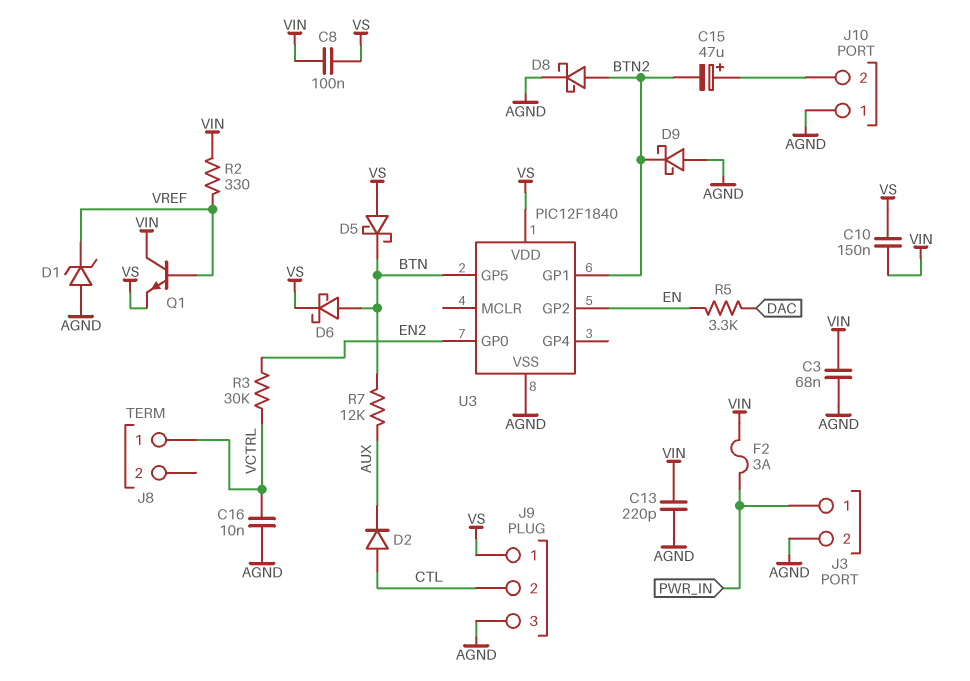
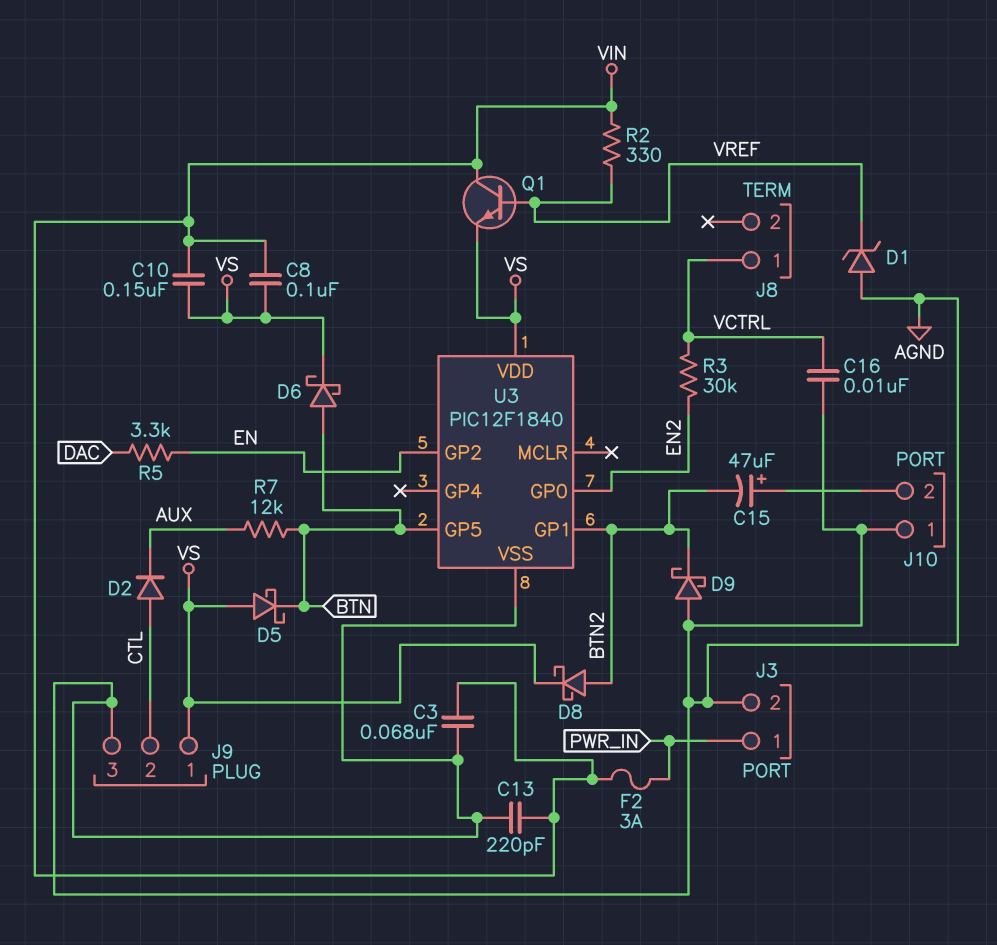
D8: schottky (A BTN2, K AGND) -> schottky (A BTN2, K VS)

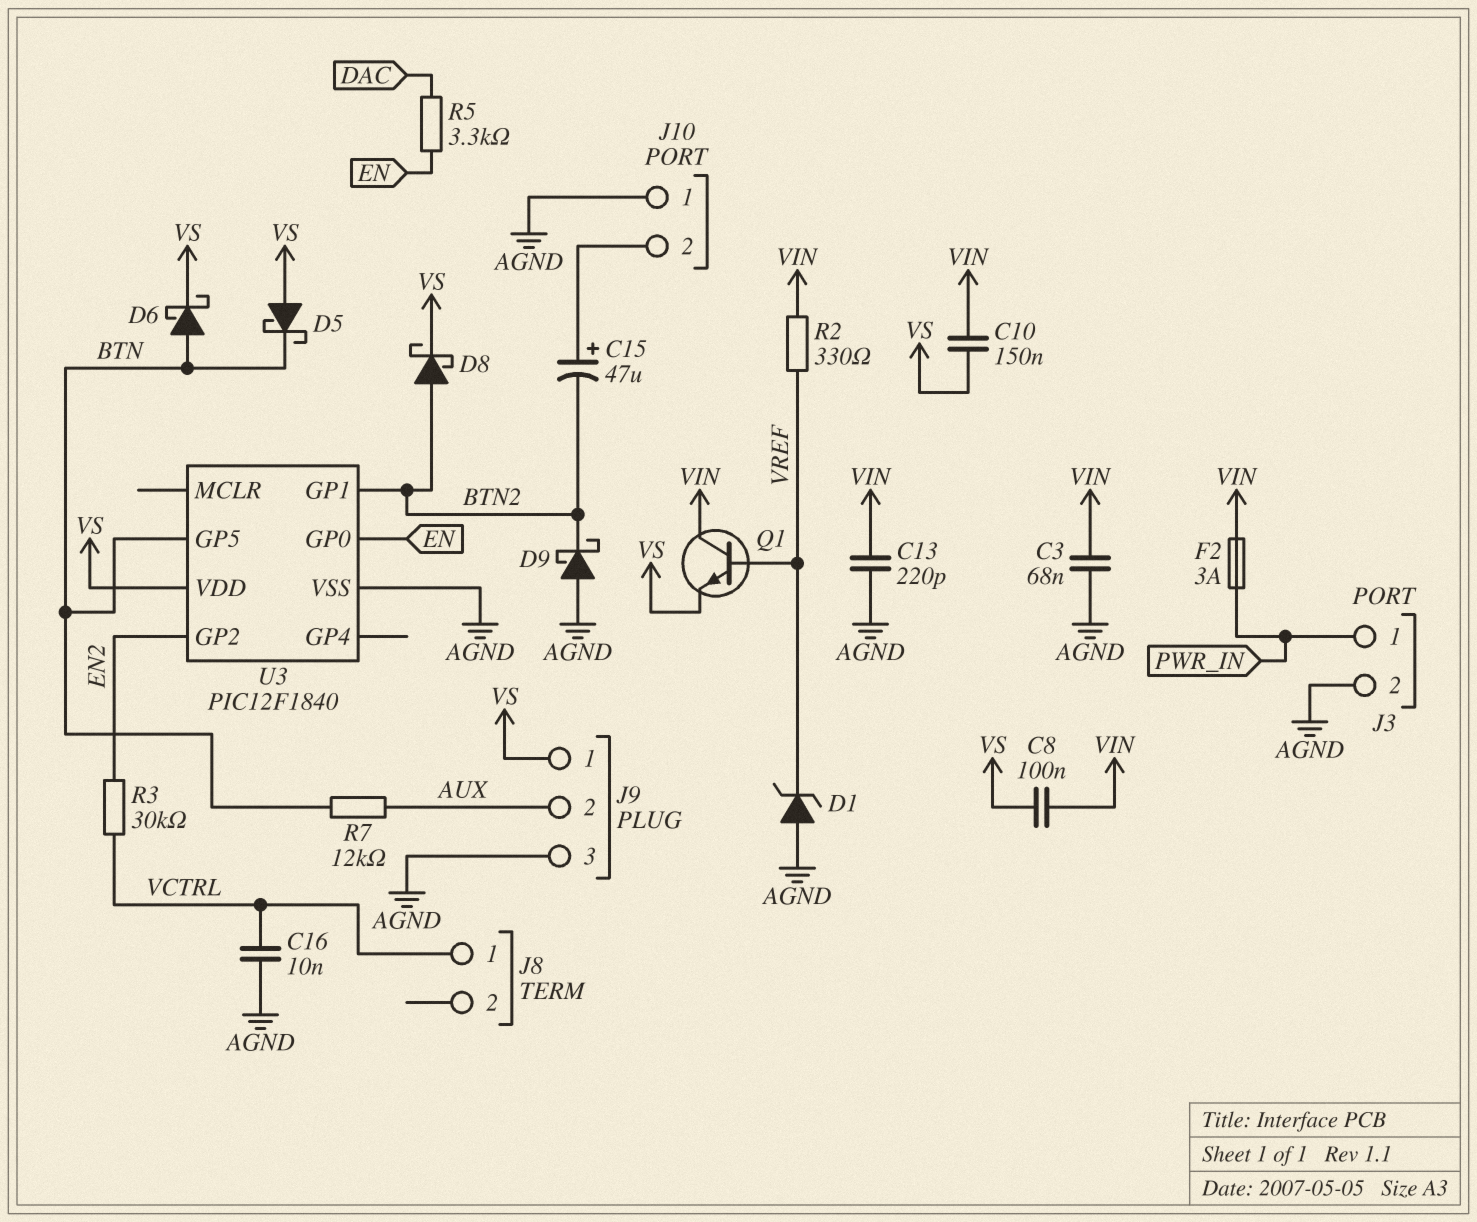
D2: diode (A CTL, K AUX) -> none
J9 pin 2: CTL -> AUX
U3 pin GP0: EN2 -> EN
U3 pin GP2: EN -> EN2

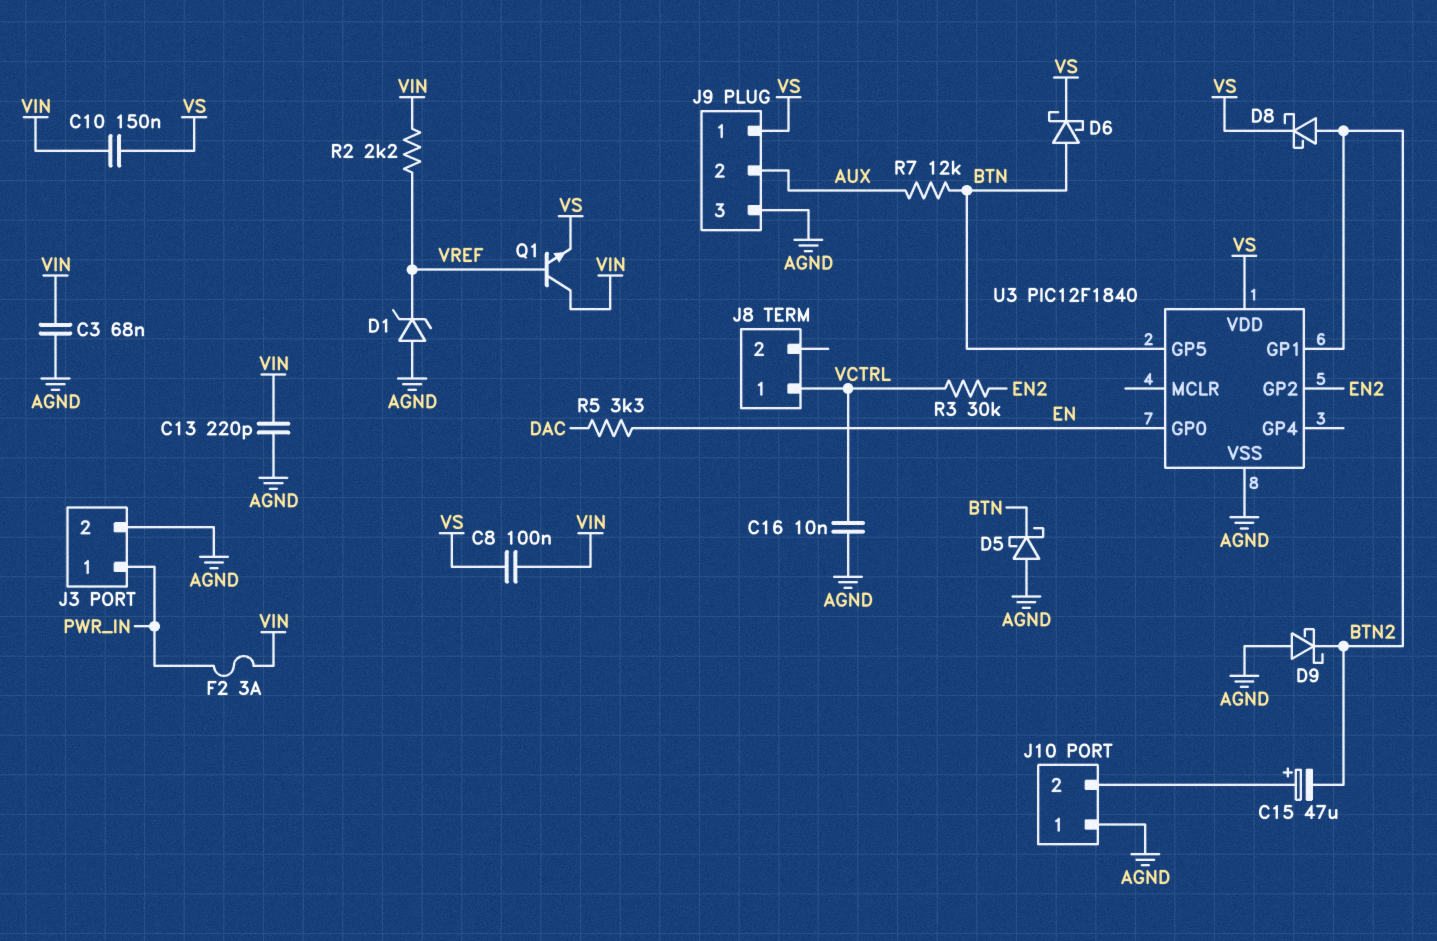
D5: schottky (A VS, K BTN) -> schottky (A AGND, K BTN)
R2: 330 (VIN, VREF) -> 2.2k (VIN, VREF)

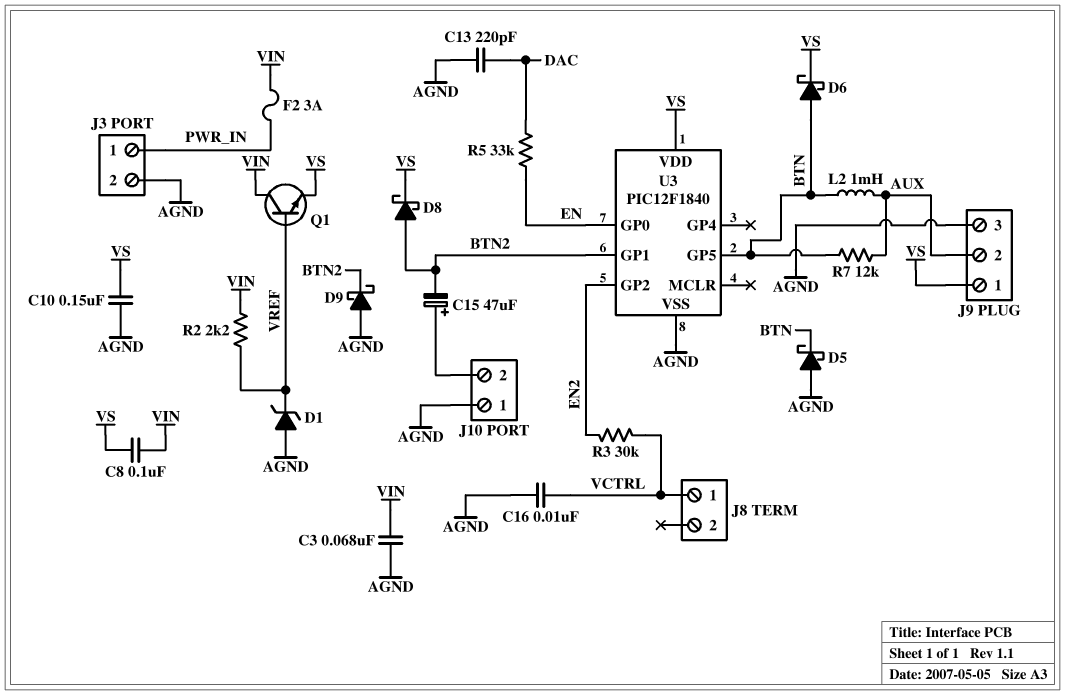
C10: 150nF (VIN, VS) -> 150nF (AGND, VS)
C13: 220pF (AGND, VIN) -> 220pF (AGND, DAC)
L2: none -> 1mH (AUX, BTN)
R5: 3.3k (DAC, EN) -> 33k (DAC, EN)

